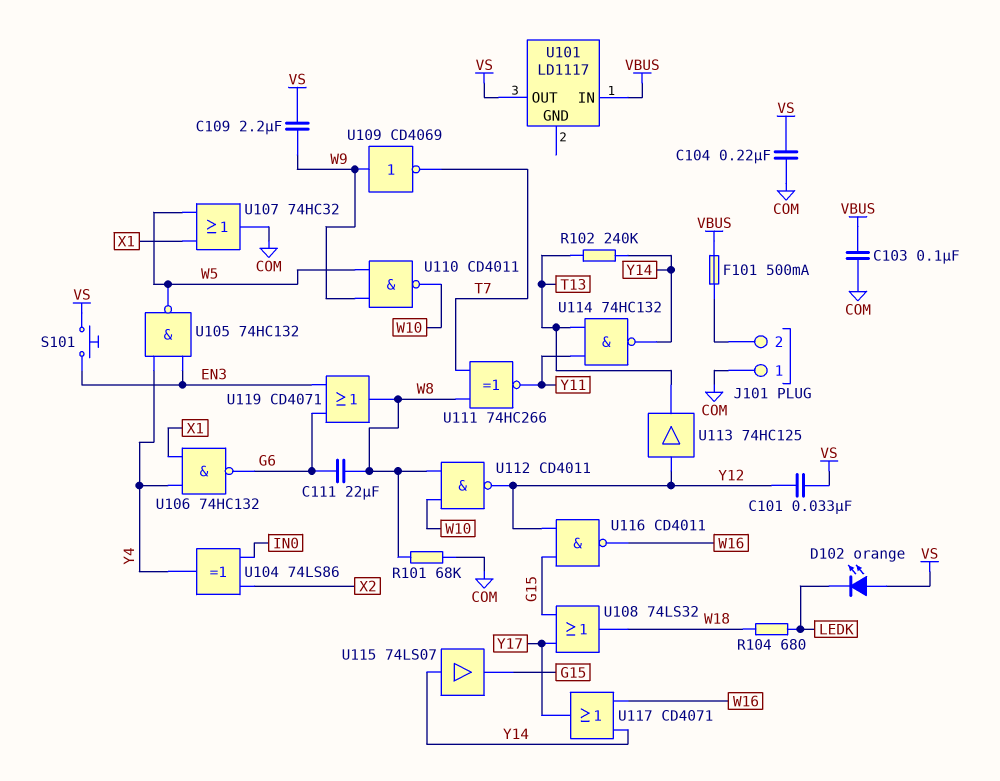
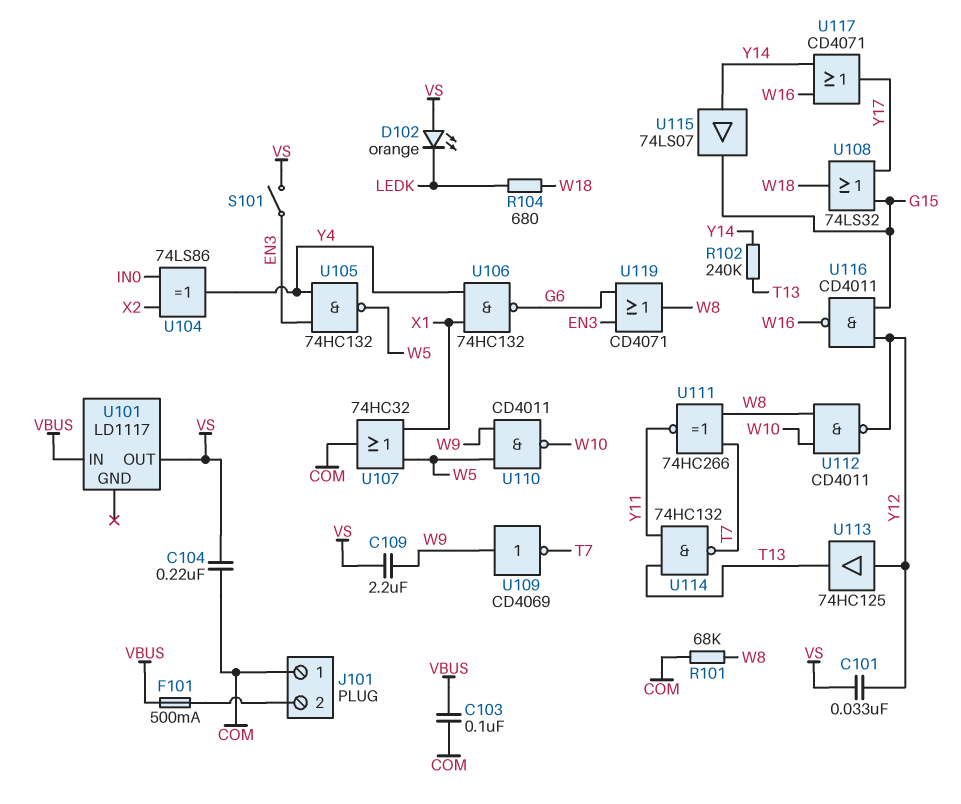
C111: 22uF (G6, W8) -> none
S101: button (EN3, VS) -> switch (EN3, VS)
U114: NAND 74HC132 (in T13, in Y11, out Y14) -> NAND 74HC132 (in T13, in Y11, out T7)

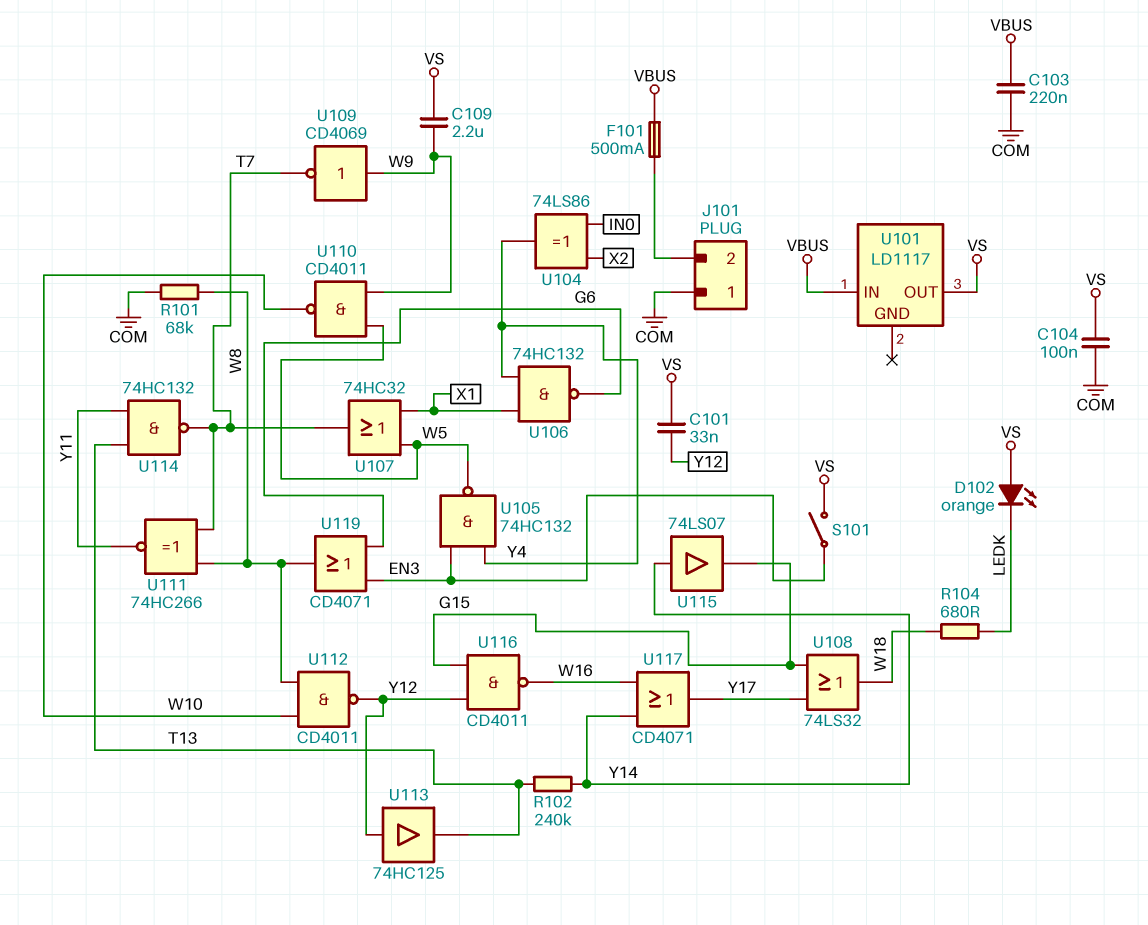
C103: 100nF (COM, VBUS) -> 220nF (COM, VBUS)
C104: 220nF (COM, VS) -> 100nF (COM, VS)
U107: OR 74HC32 (in W5, in X1, out COM) -> OR 74HC32 (in W5, in X1, out T7)

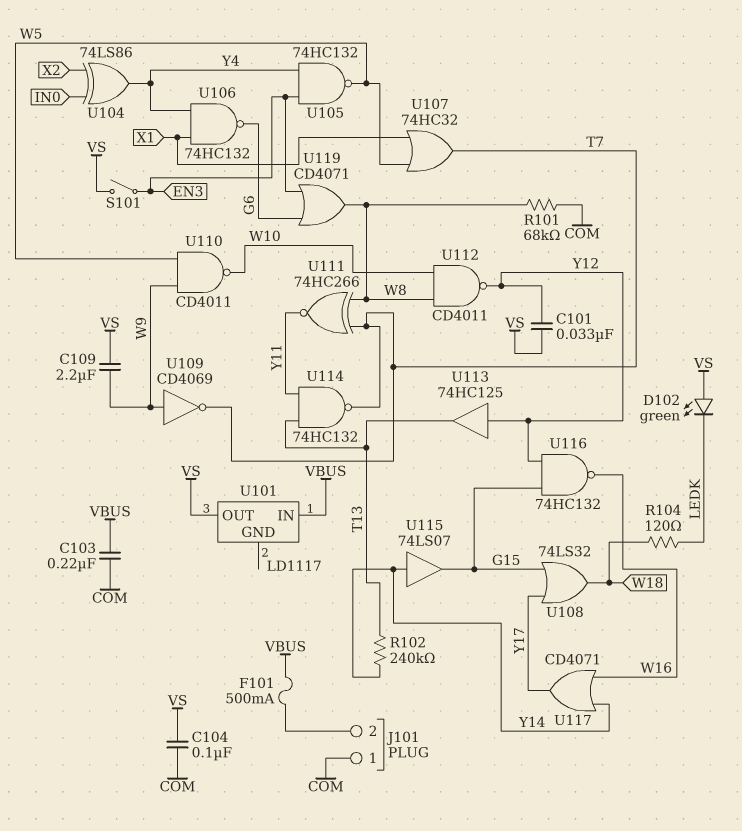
D102: LED orange (A VS, K LEDK) -> LED green (A VS, K LEDK)
R104: 680 (LEDK, W18) -> 120 (LEDK, W18)
U116: NAND CD4011 (in G15, in Y12, out W16) -> NAND 74HC132 (in G15, in Y12, out W16)

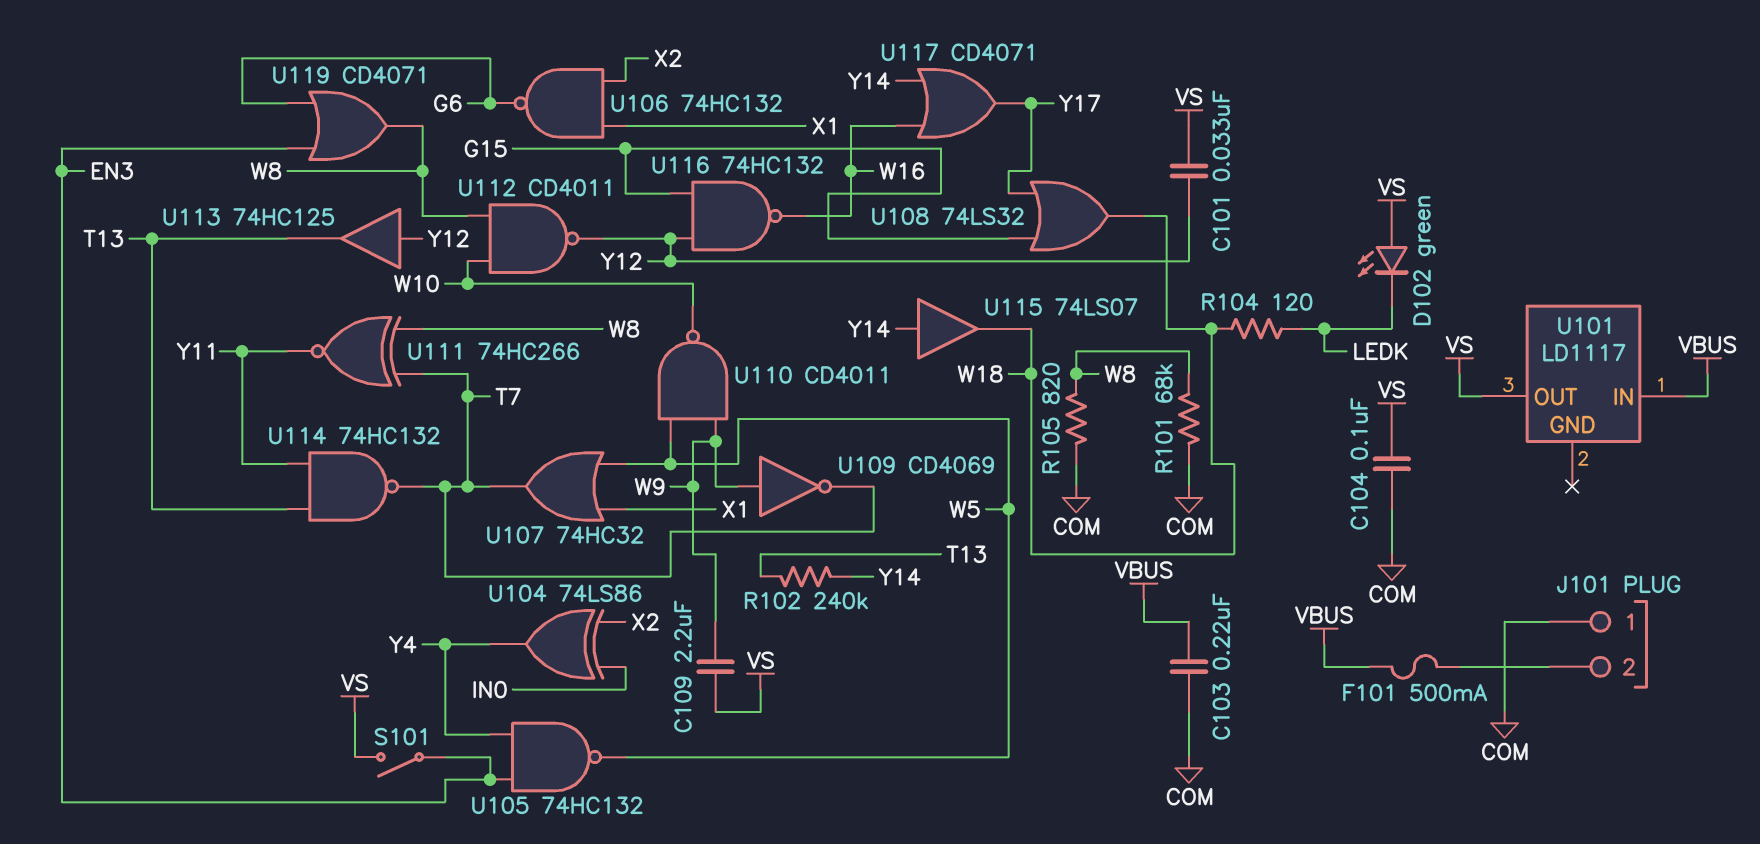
R105: none -> 820 (COM, W8)
U106: NAND 74HC132 (in X1, in Y4, out G6) -> NAND 74HC132 (in X1, in X2, out G6)
U115: buffer 74LS07 (in Y14, out G15) -> buffer 74LS07 (in Y14, out W18)

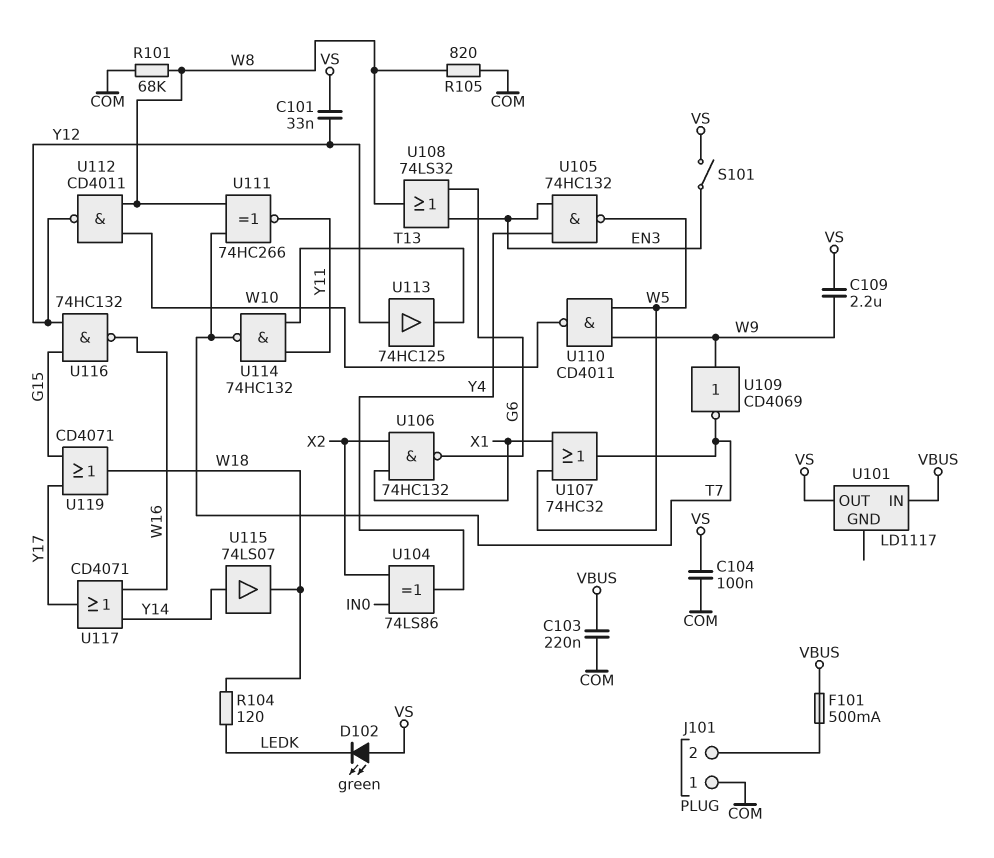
R102: 240k (T13, Y14) -> none
U108: OR 74LS32 (in G15, in Y17, out W18) -> OR 74LS32 (in EN3, in G6, out W8)
U119: OR CD4071 (in EN3, in G6, out W8) -> OR CD4071 (in G15, in Y17, out W18)

